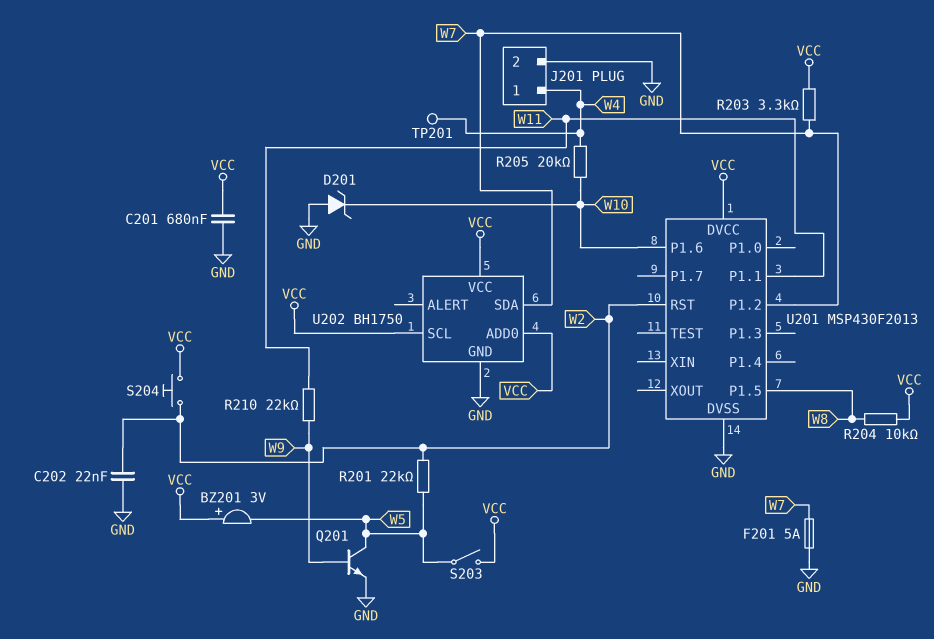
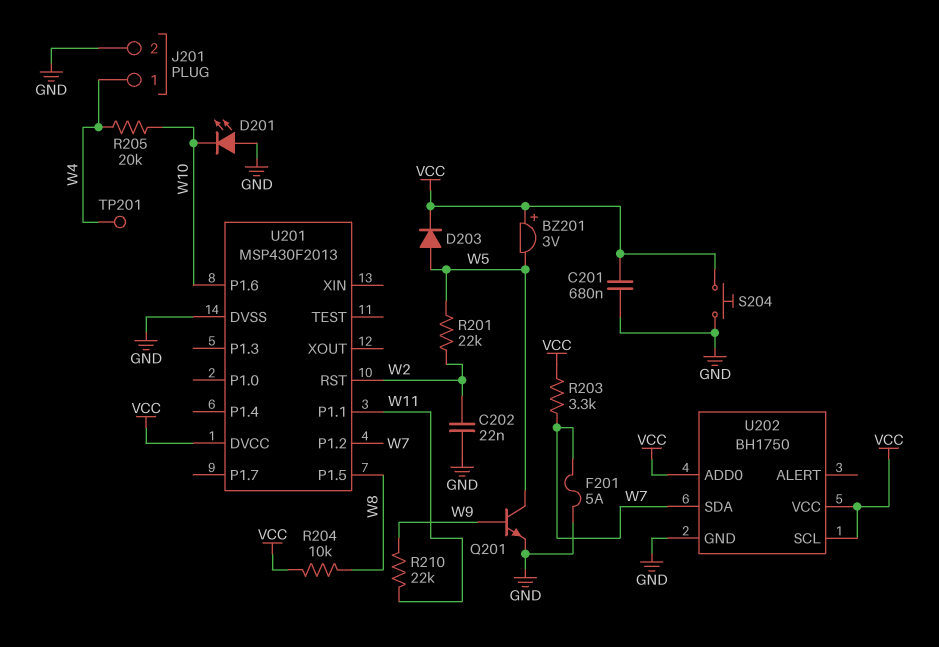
D201: zener (A GND, K W10) -> LED (A GND, K W10)
D203: none -> diode (A W5, K VCC)
S203: switch (VCC, W5) -> none
S204: button (VCC, W2) -> button (GND, VCC)

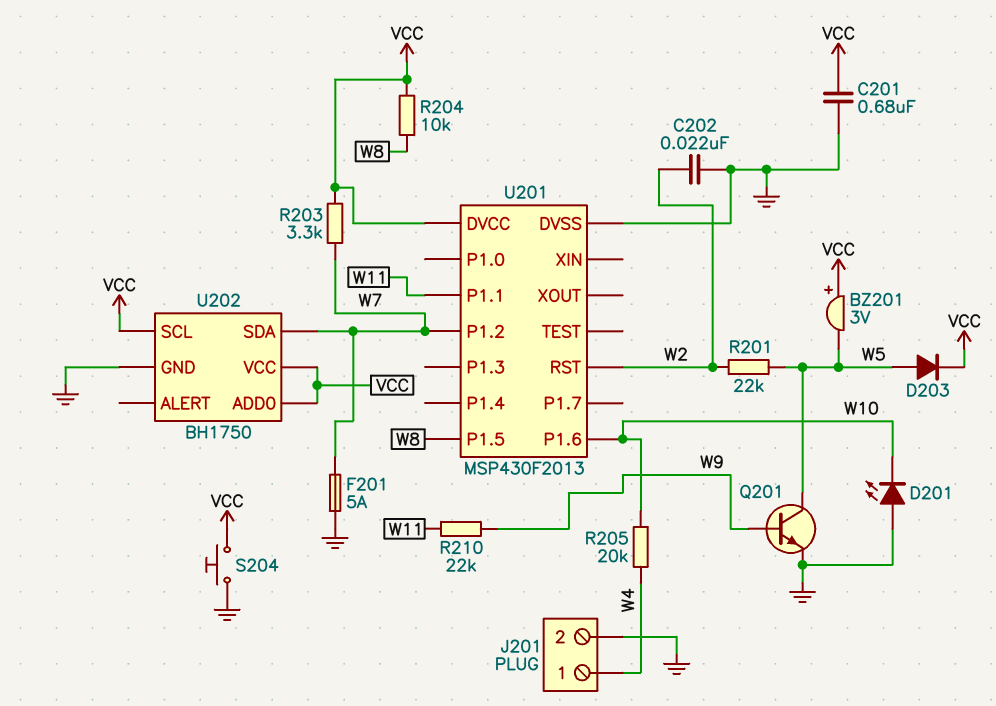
TP201: test point (W4) -> none

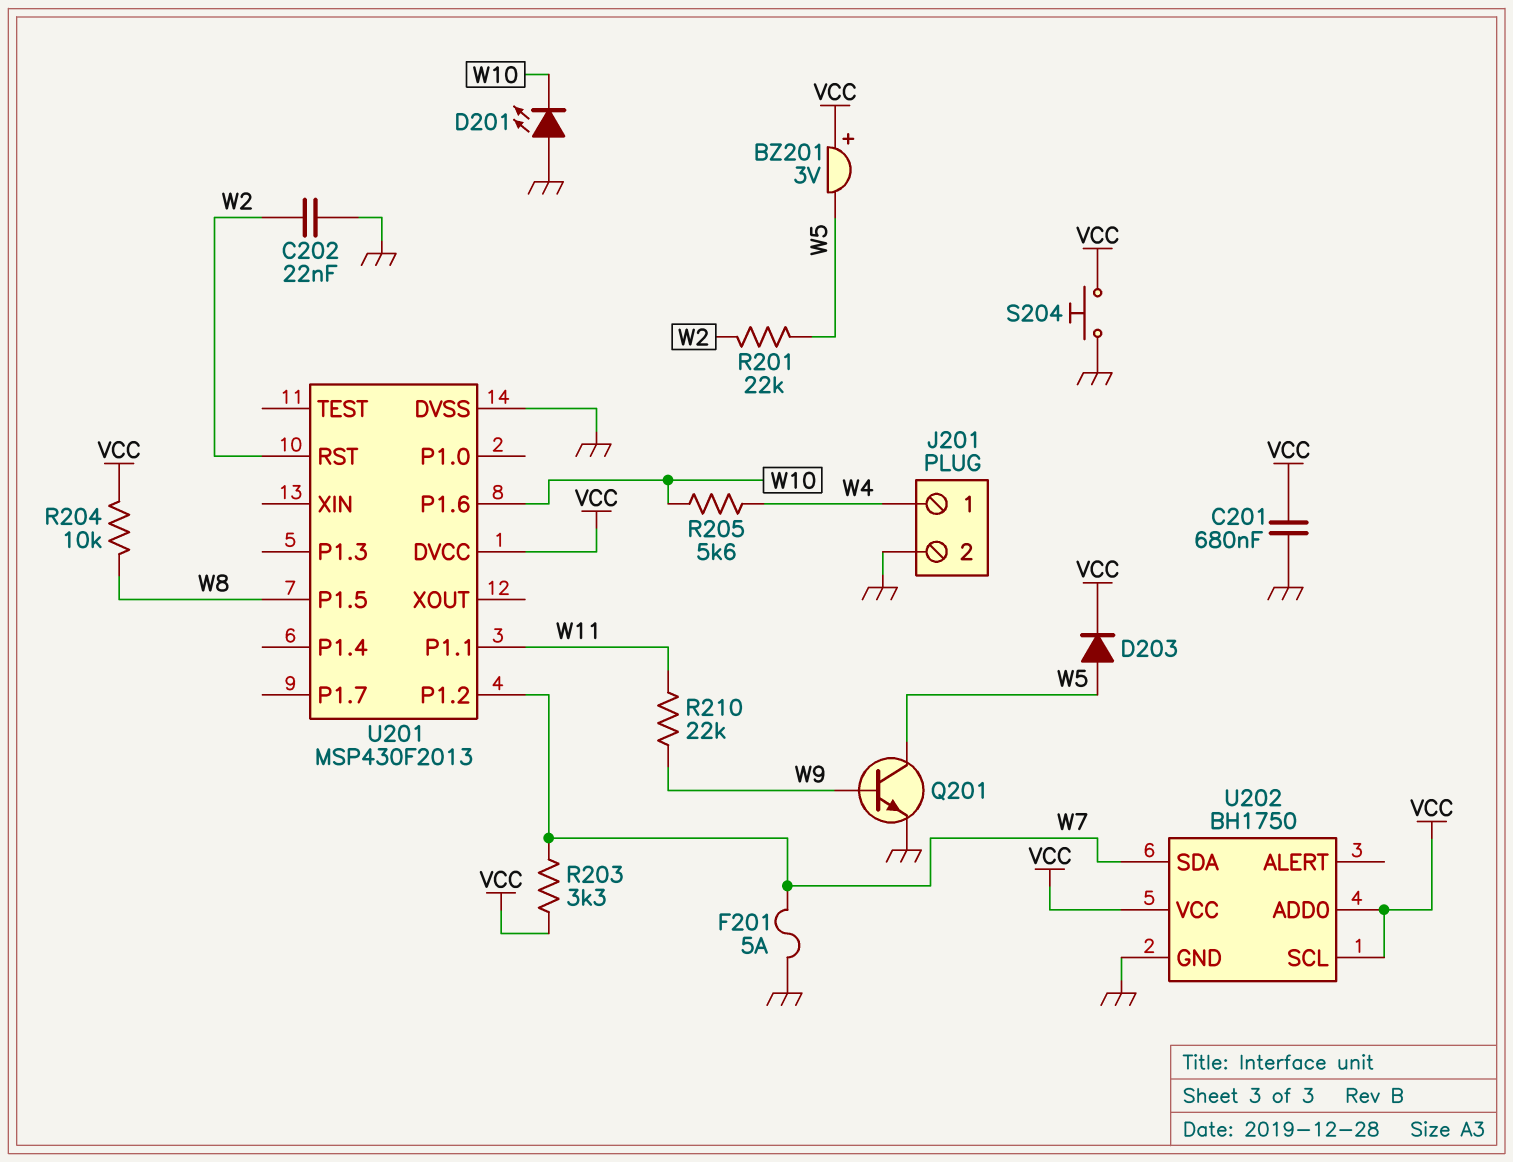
R205: 20k (W4, W10) -> 5.6k (W4, W10)

